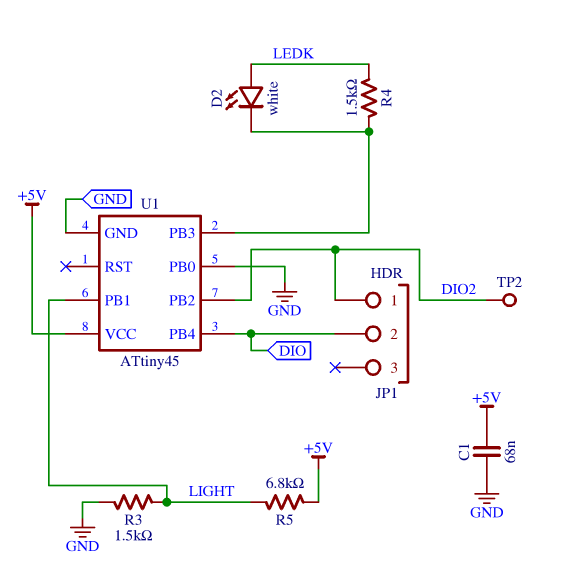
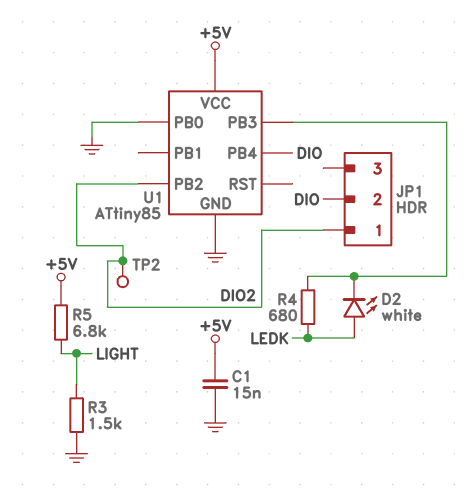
C1: 68nF (+5V, GND) -> 15nF (+5V, GND)
R4: 1.5k (LEDK, U1/PB3) -> 680 (LEDK, U1/PB3)
U1: ATtiny45 -> ATtiny85
U1 pin PB1: LIGHT -> none

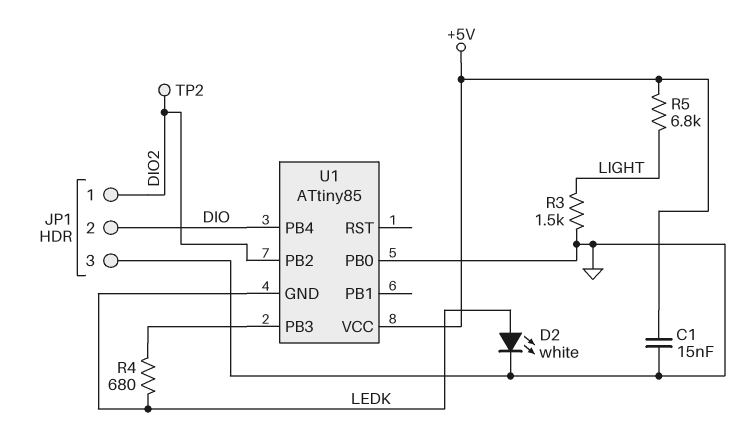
D2: LED white (A LEDK, K U1/PB3) -> LED white (A LEDK, K GND)
JP1 pin 3: none -> GND
U1 pin GND: GND -> LEDK

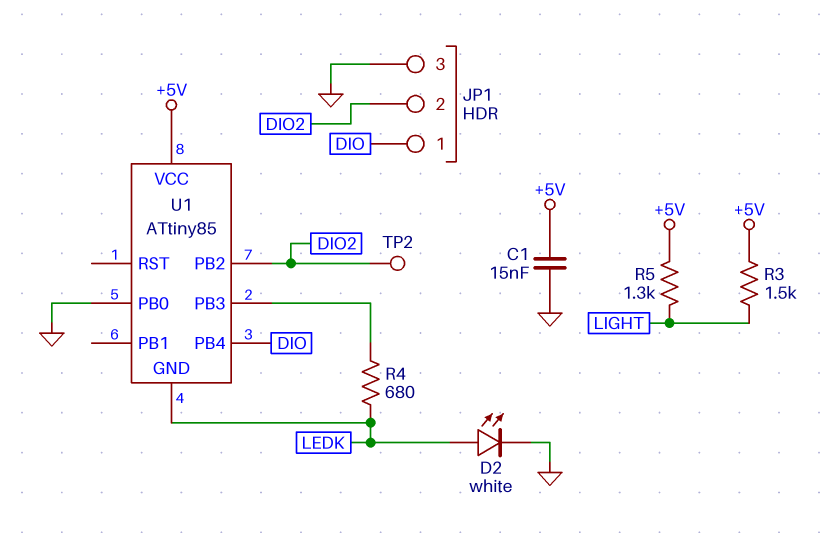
JP1 pin 1: DIO2 -> DIO
JP1 pin 2: DIO -> DIO2
R3: 1.5k (GND, LIGHT) -> 1.5k (+5V, LIGHT)
R5: 6.8k (+5V, LIGHT) -> 1.3k (+5V, LIGHT)

